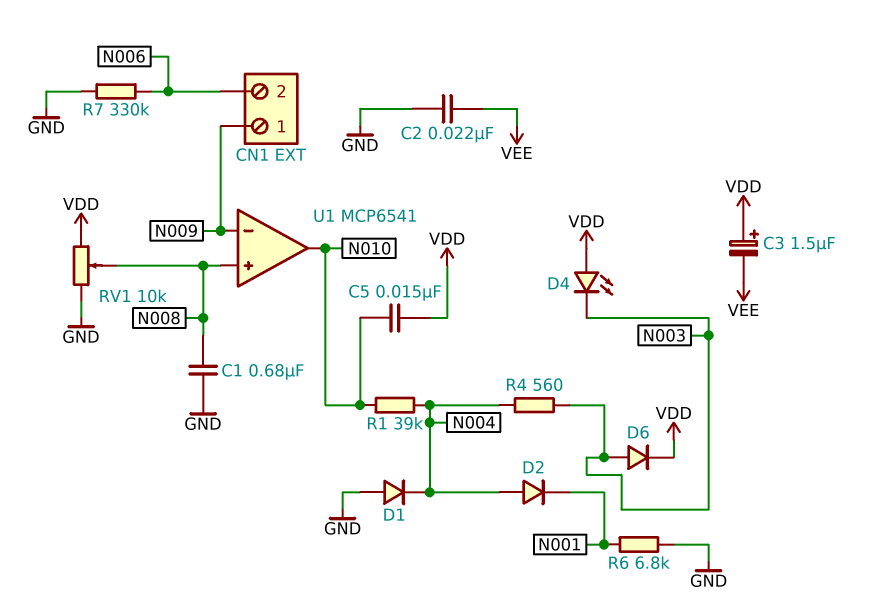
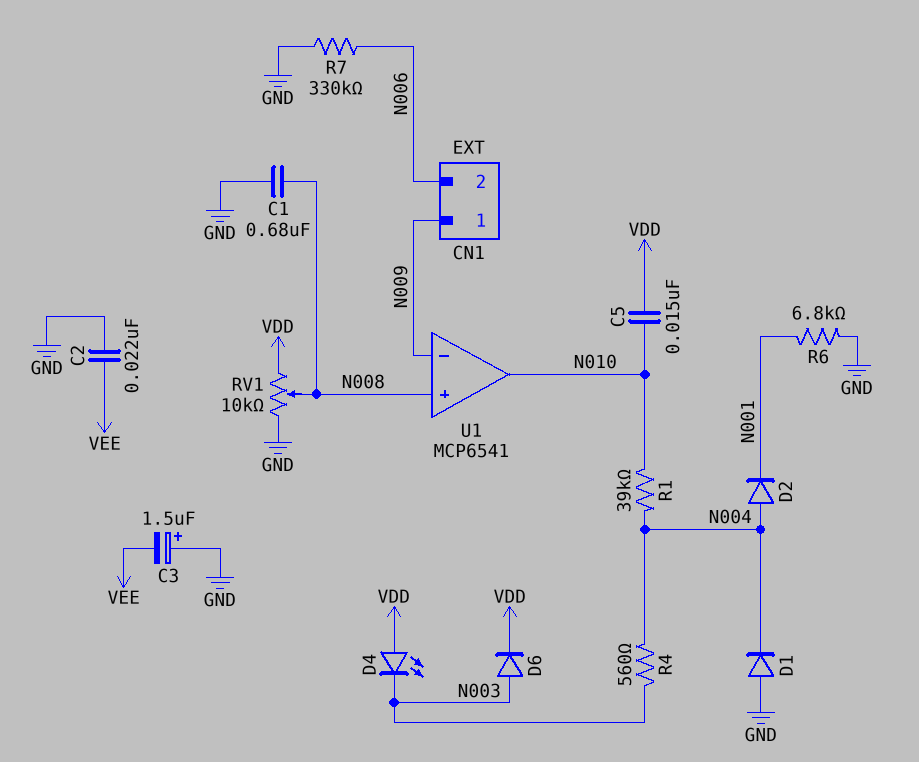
C3: 1.5uF (plus VDD, minus VEE) -> 1.5uF (plus GND, minus VEE)

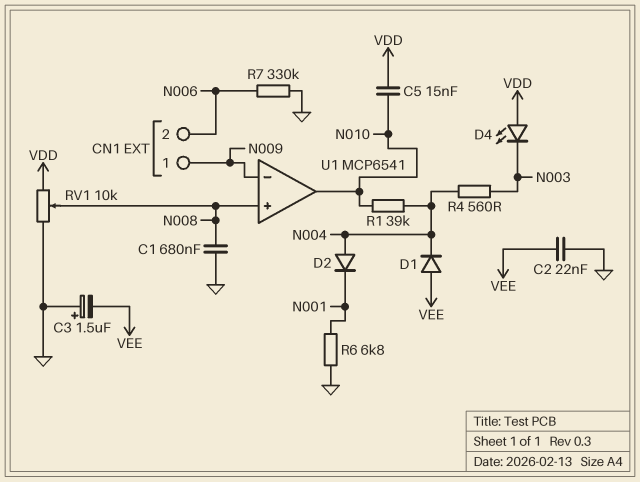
D1: diode (A GND, K N004) -> diode (A VEE, K N004)
D6: diode (A N003, K VDD) -> none

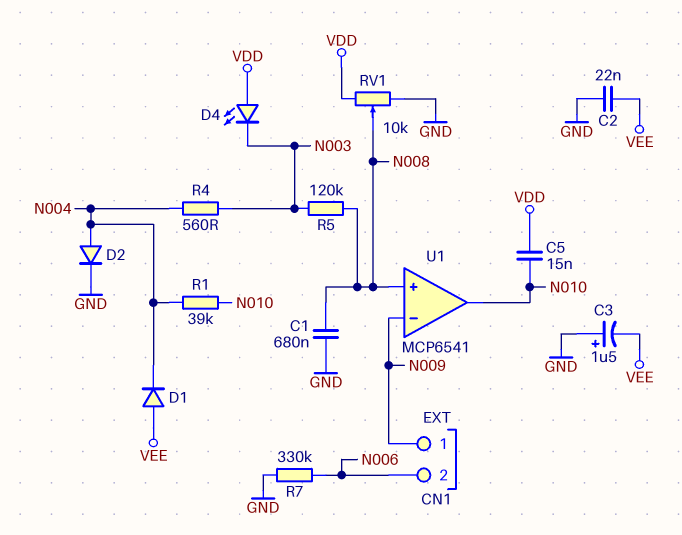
D2: diode (A N004, K N001) -> diode (A N004, K GND)
R5: none -> 120k (N003, N008)
R6: 6.8k (GND, N001) -> none

